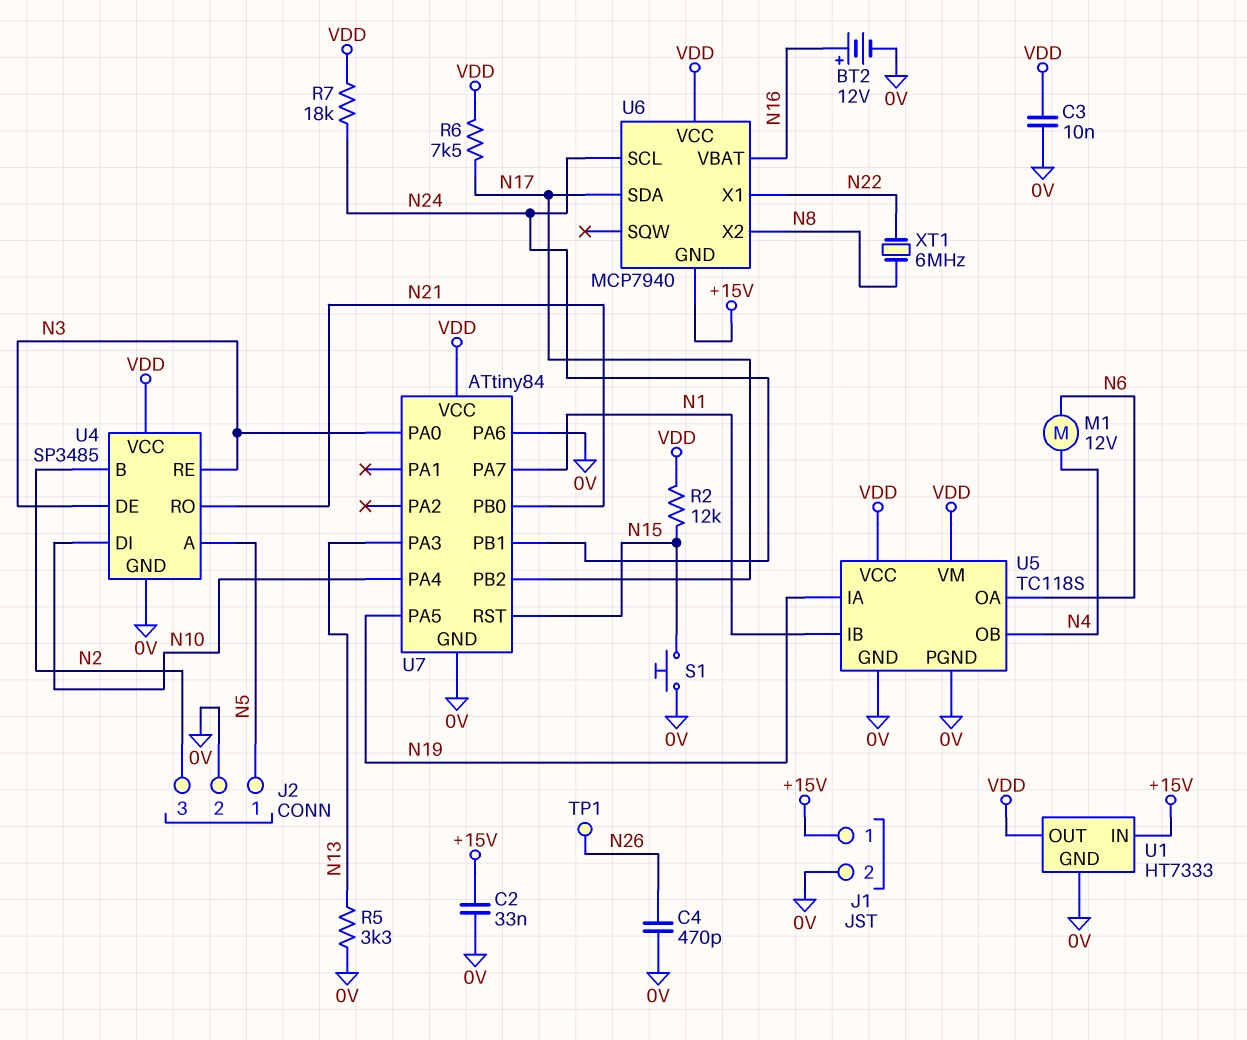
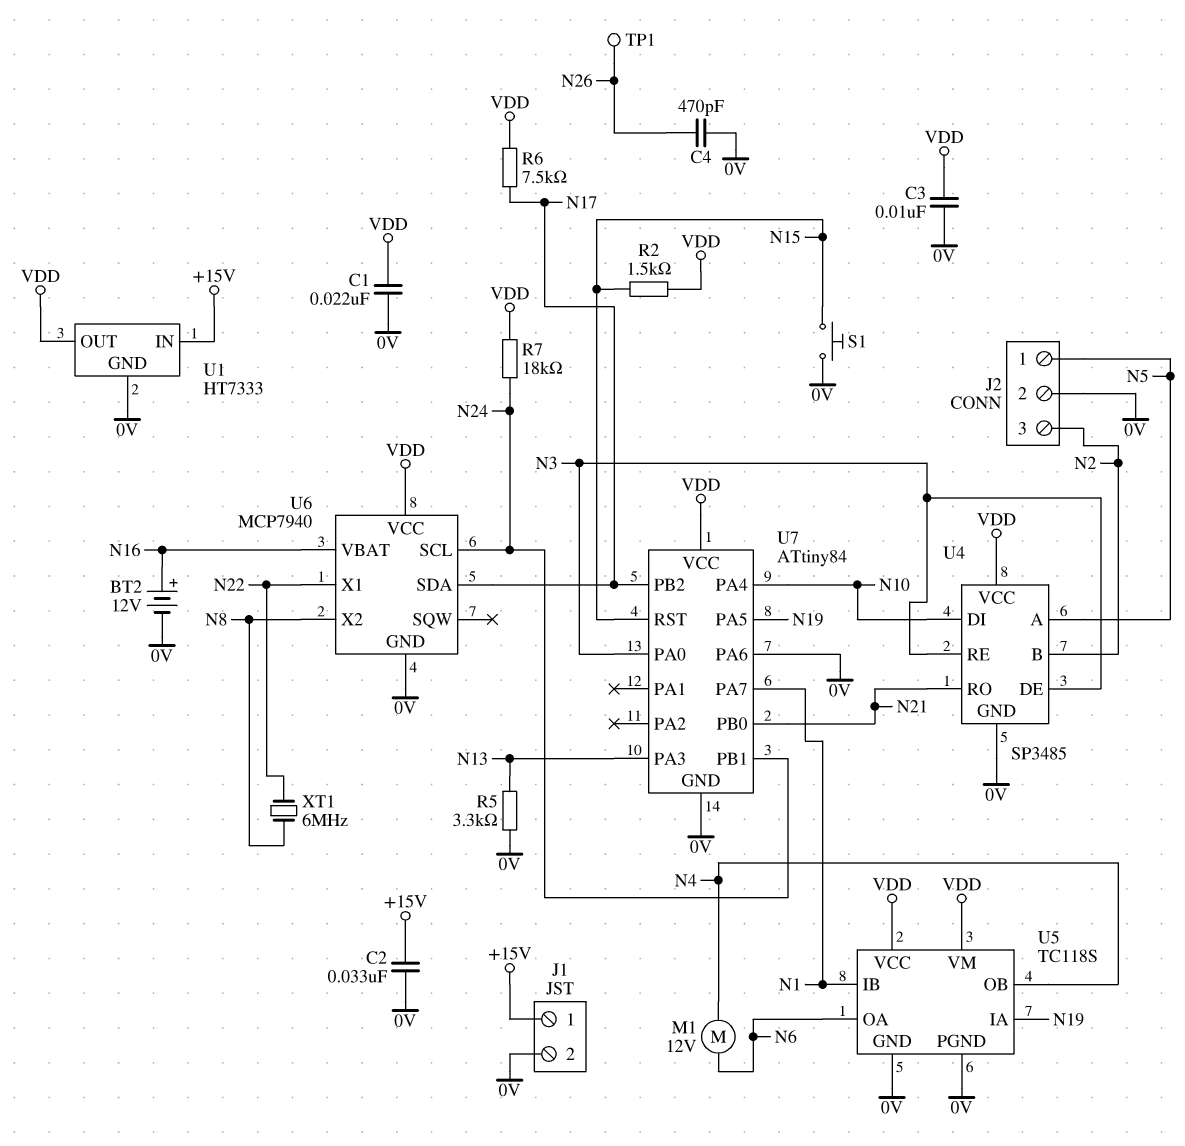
C1: none -> 22nF (0V, VDD)
R2: 12k (N15, VDD) -> 1.5k (N15, VDD)
U6 pin GND: +15V -> 0V

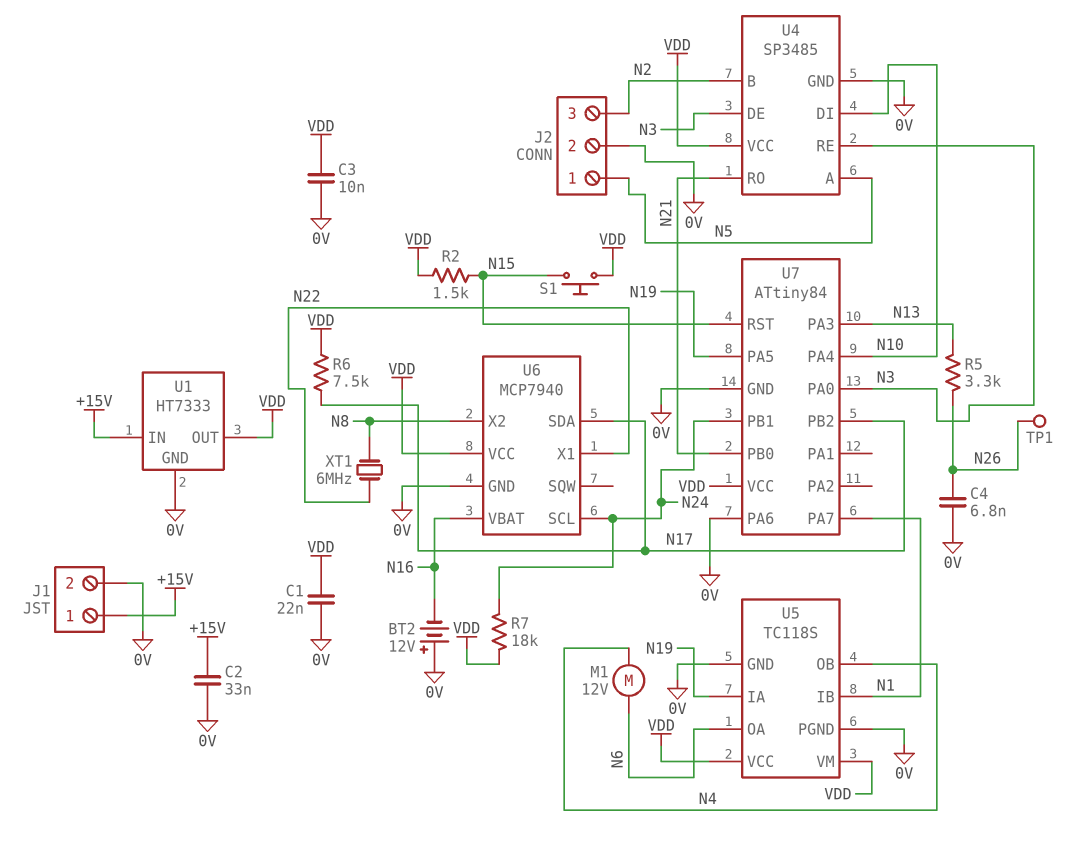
BT2: 12V (plus N16, minus 0V) -> 12V (plus 0V, minus N16)
C4: 470pF (0V, N26) -> 6.8nF (0V, N26)
R5: 3.3k (0V, N13) -> 3.3k (N13, N26)
S1: button (0V, N15) -> button (N15, VDD)

